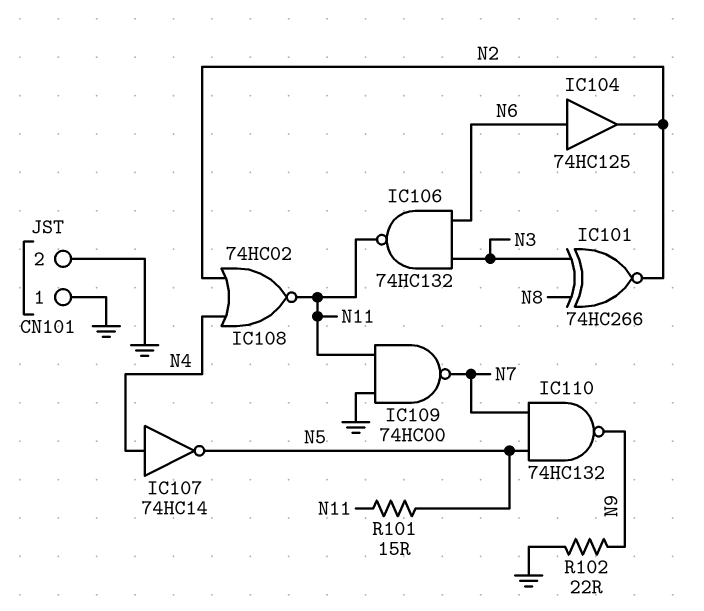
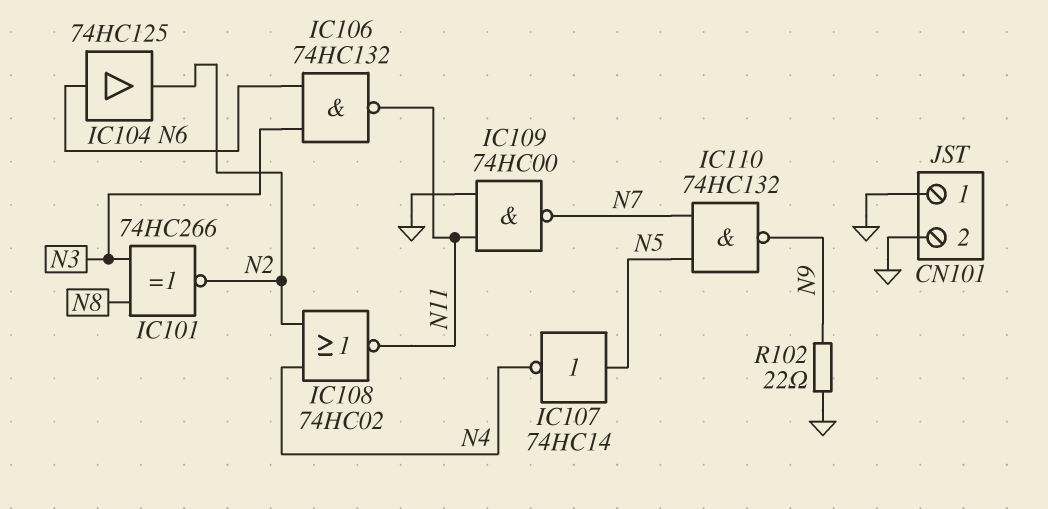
IC107: NOT 74HC14 (in N4, out N5) -> NOT 74HC14 (in N5, out N4)
R101: 15 (N5, N11) -> none

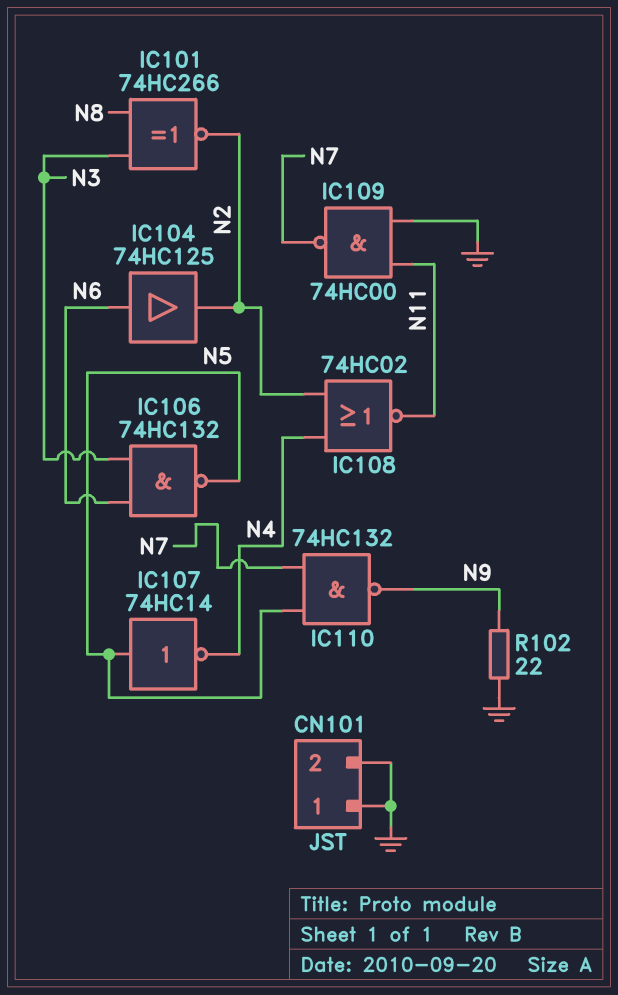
IC106: NAND 74HC132 (in N3, in N6, out N11) -> NAND 74HC132 (in N3, in N6, out N5)

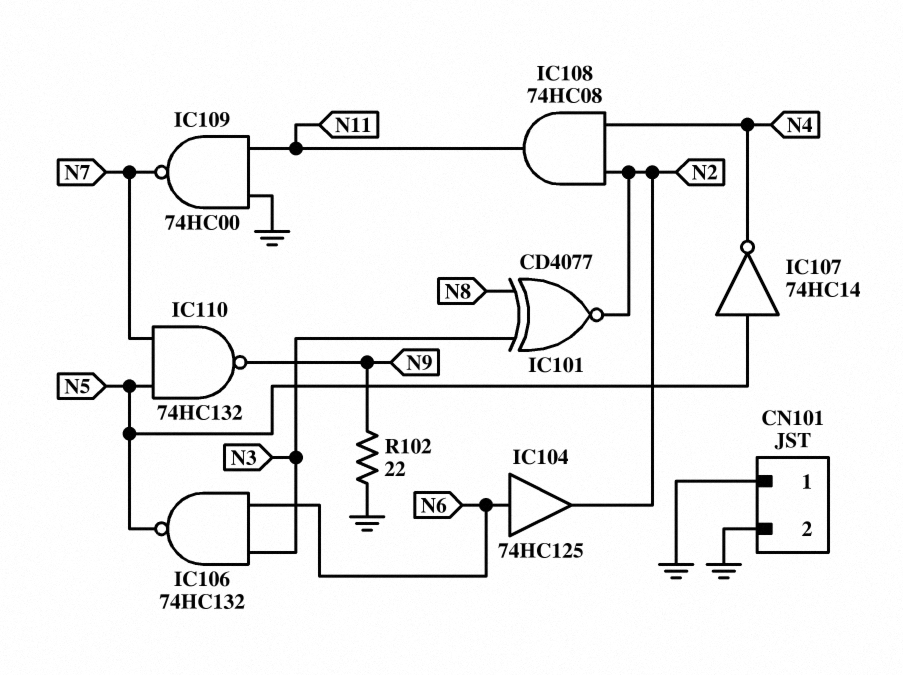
IC101: XNOR 74HC266 (in N3, in N8, out N2) -> XNOR CD4077 (in N3, in N8, out N2)
IC108: NOR 74HC02 (in N2, in N4, out N11) -> AND 74HC08 (in N2, in N4, out N11)

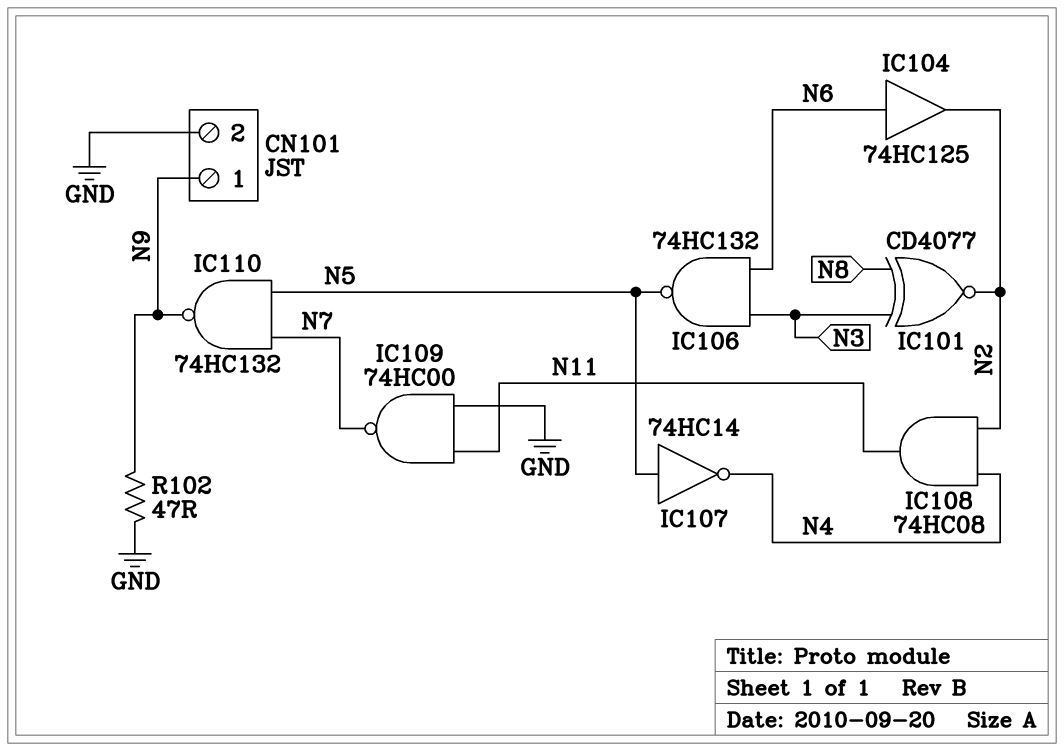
CN101 pin 1: GND -> N9
R102: 22 (GND, N9) -> 47 (GND, N9)

